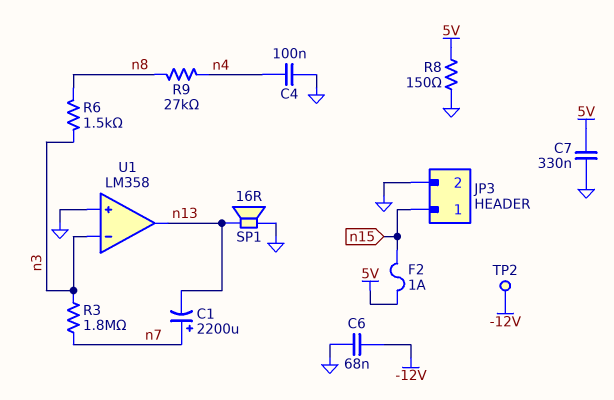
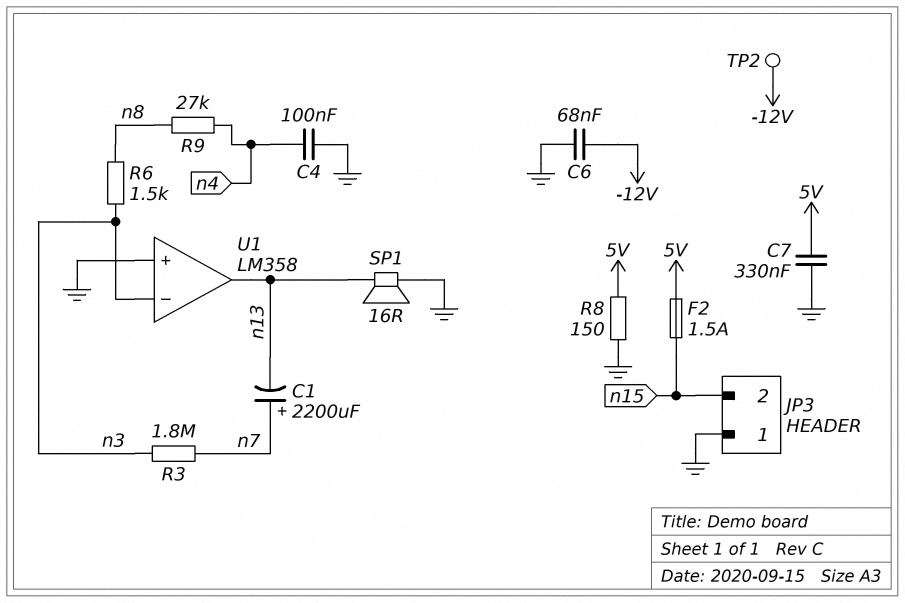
F2: 1A (5V, n15) -> 1.5A (5V, n15)
JP3 pin 1: n15 -> GND
JP3 pin 2: GND -> n15

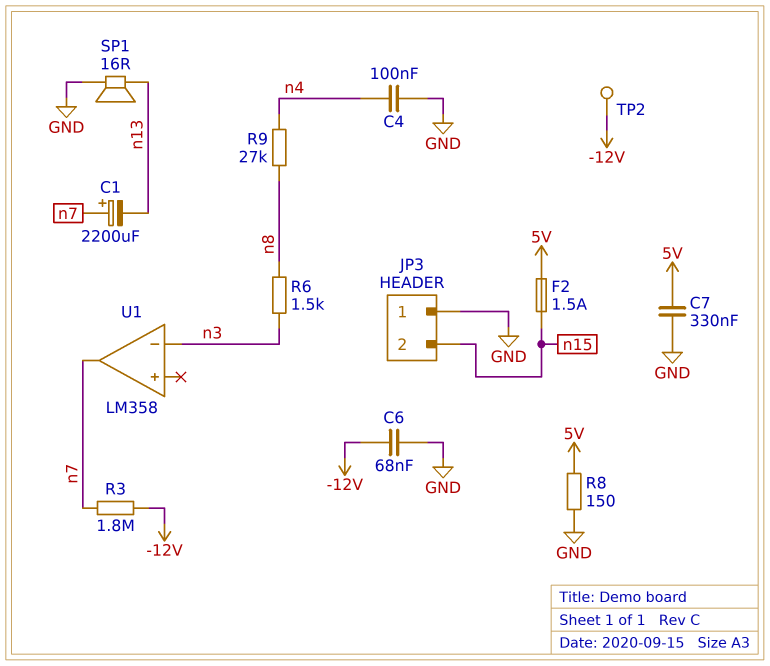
R3: 1.8M (n3, n7) -> 1.8M (-12V, n7)
U1 pin in+: GND -> none
U1 pin out: n13 -> n7

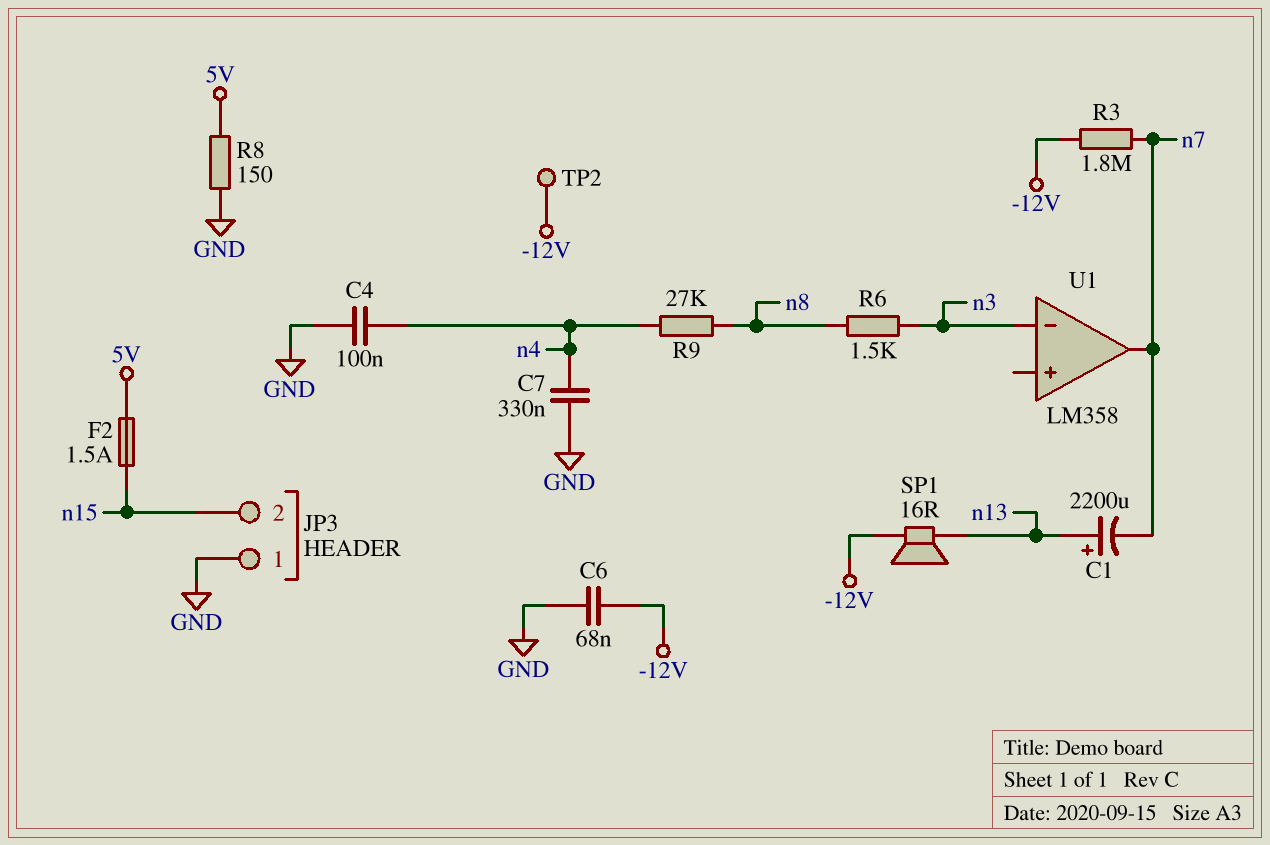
C1: 2200uF (plus n7, minus n13) -> 2200uF (plus n13, minus n7)
C7: 330nF (5V, GND) -> 330nF (GND, n4)
SP1: speaker 16R (GND, n13) -> speaker 16R (-12V, n13)

